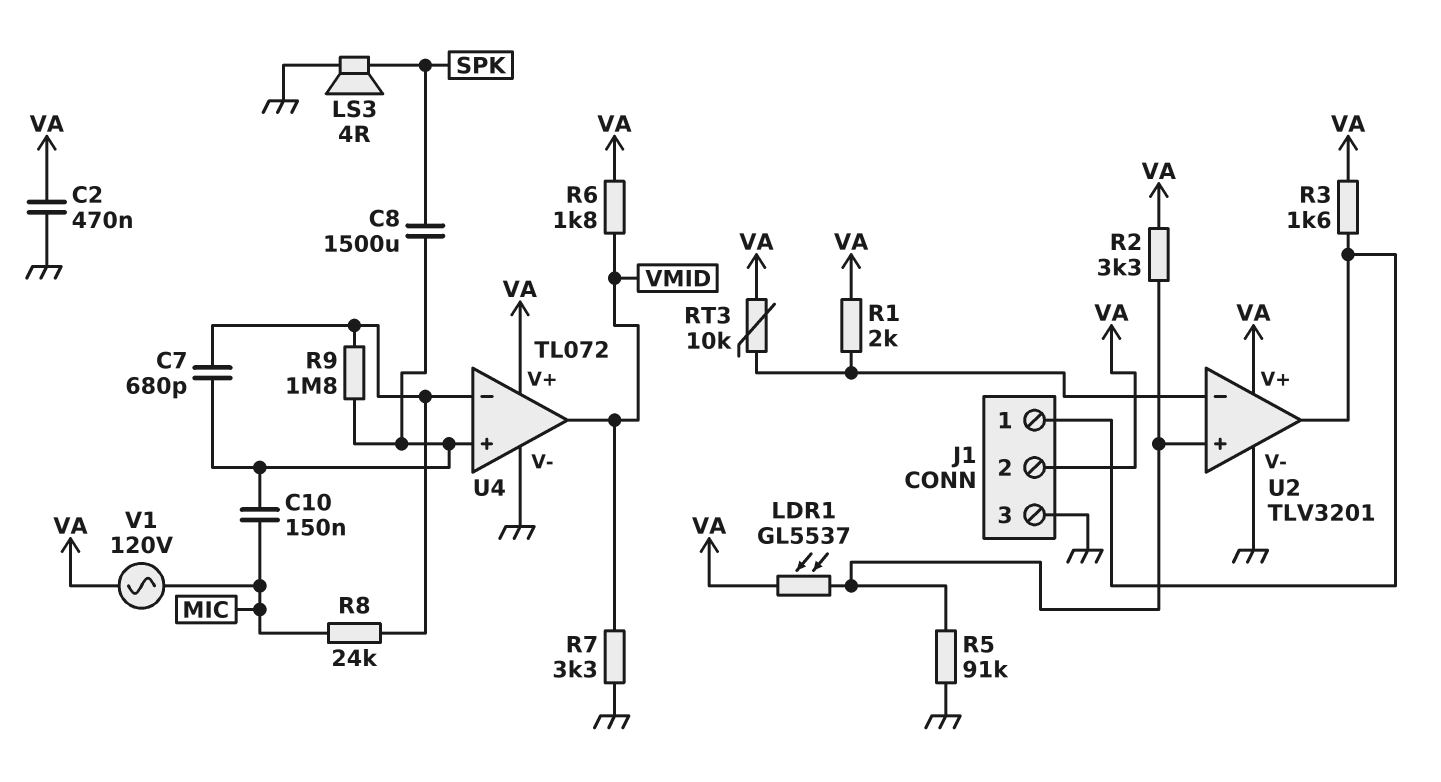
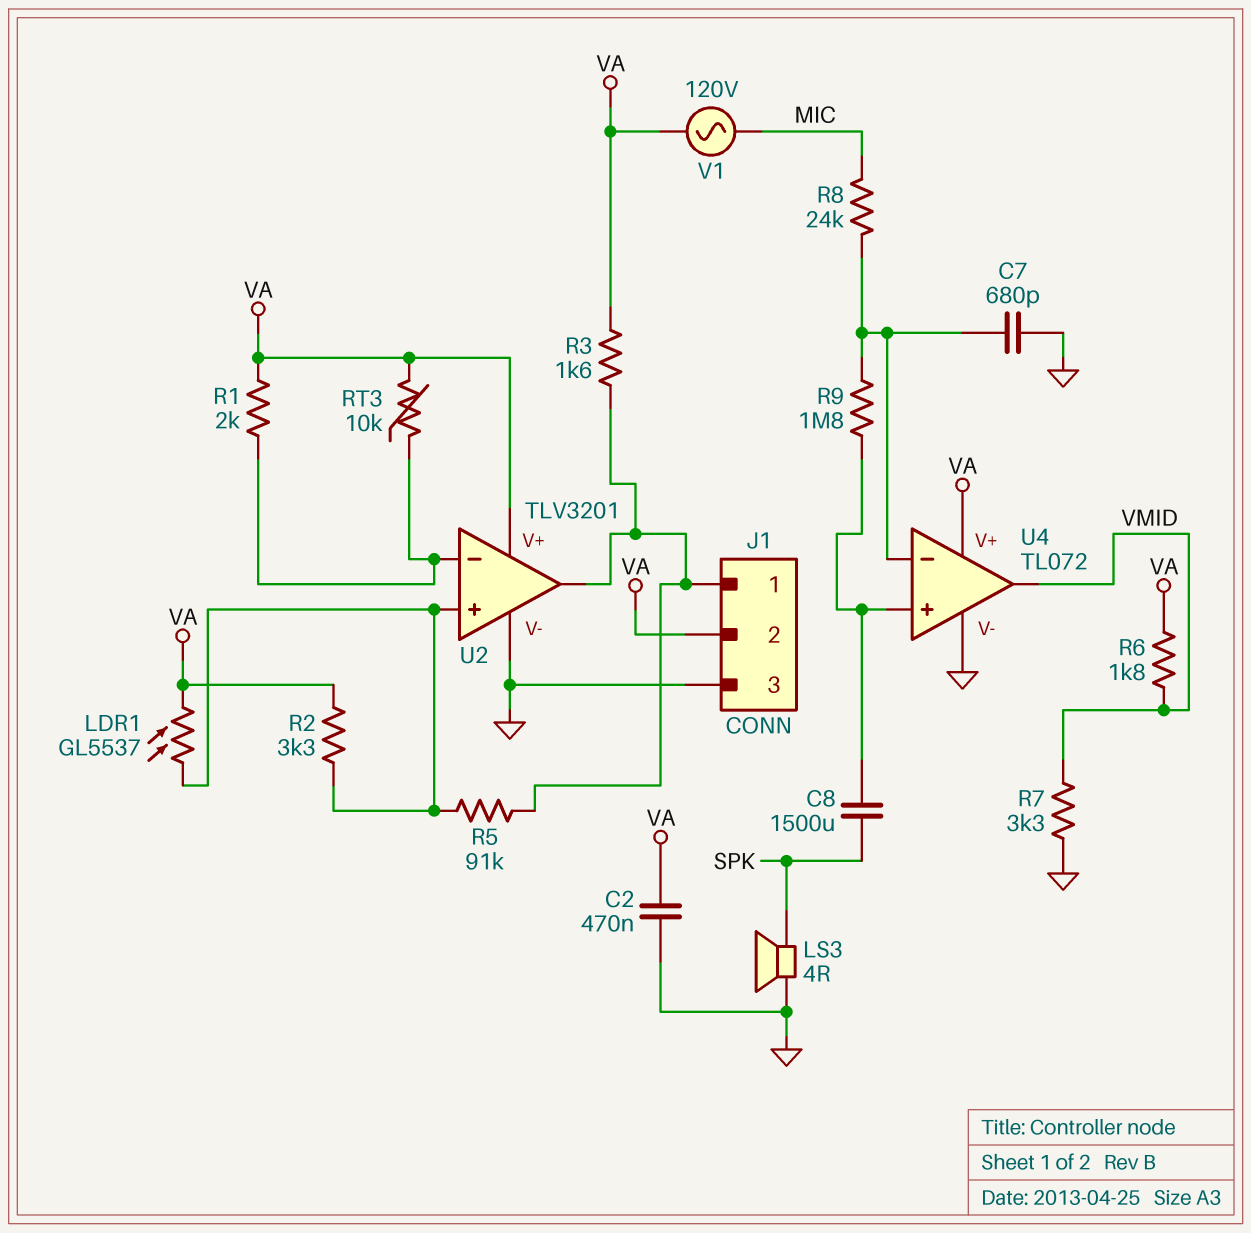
C7: 680pF (U4/in+, U4/in-) -> 680pF (GND, U4/in-)
C10: 150nF (MIC, U4/in+) -> none
R5: 91k (GND, U2/in+) -> 91k (J1/1, U2/in+)

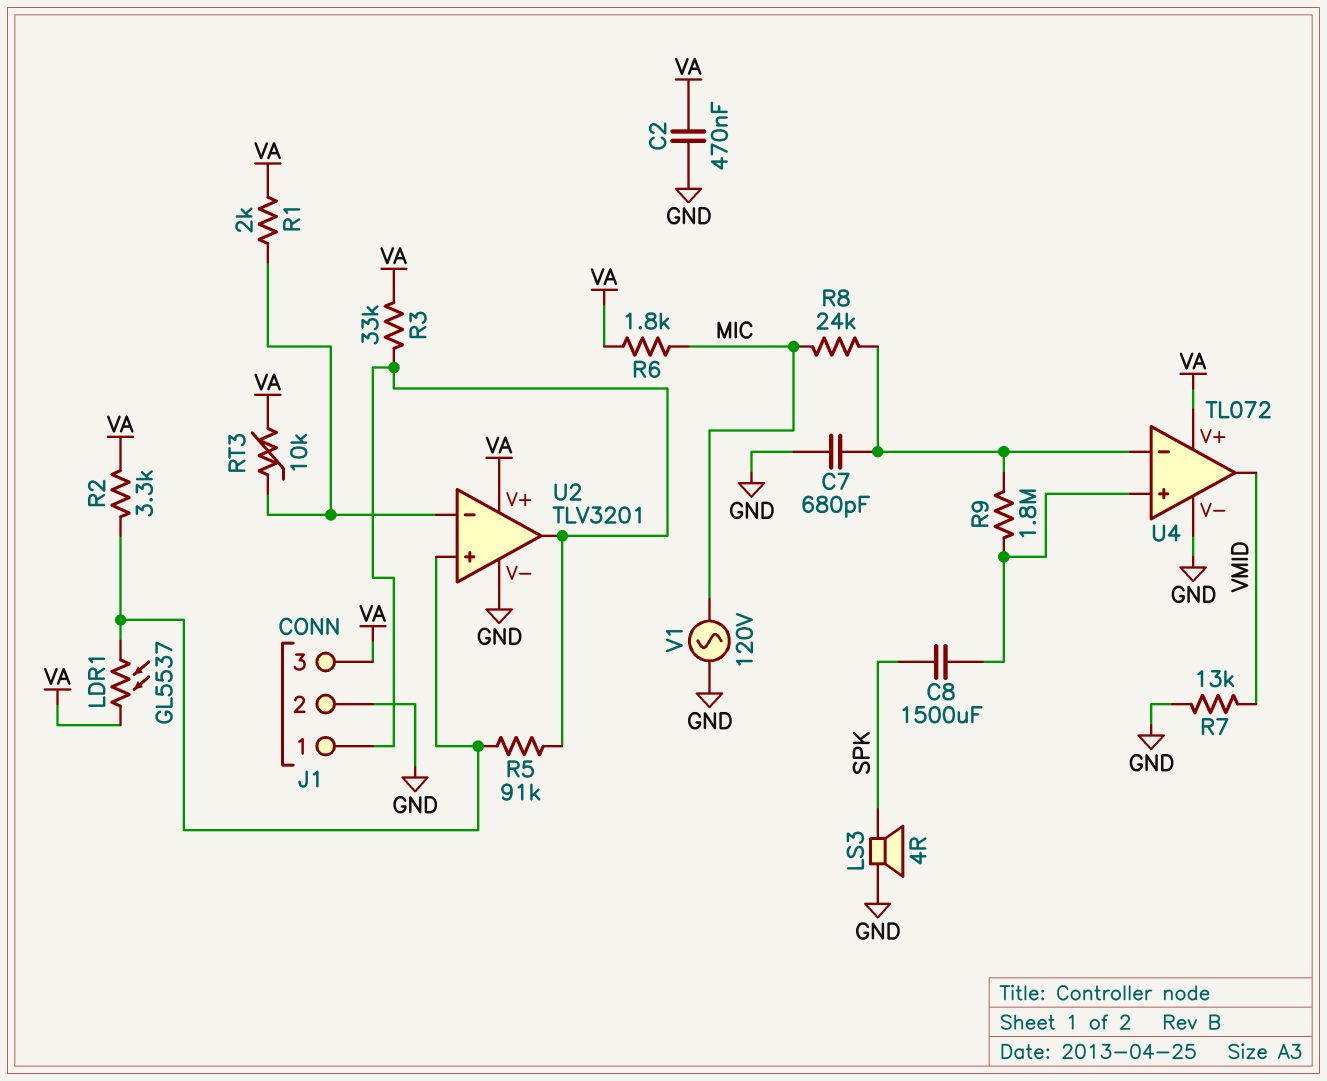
J1 pin 2: VA -> GND
J1 pin 3: GND -> VA
R3: 1.6k (J1/1, VA) -> 33k (J1/1, VA)
R6: 1.8k (VA, VMID) -> 1.8k (MIC, VA)
R7: 3.3k (GND, VMID) -> 13k (GND, VMID)
V1: AC 120V (MIC, VA) -> AC 120V (GND, MIC)

